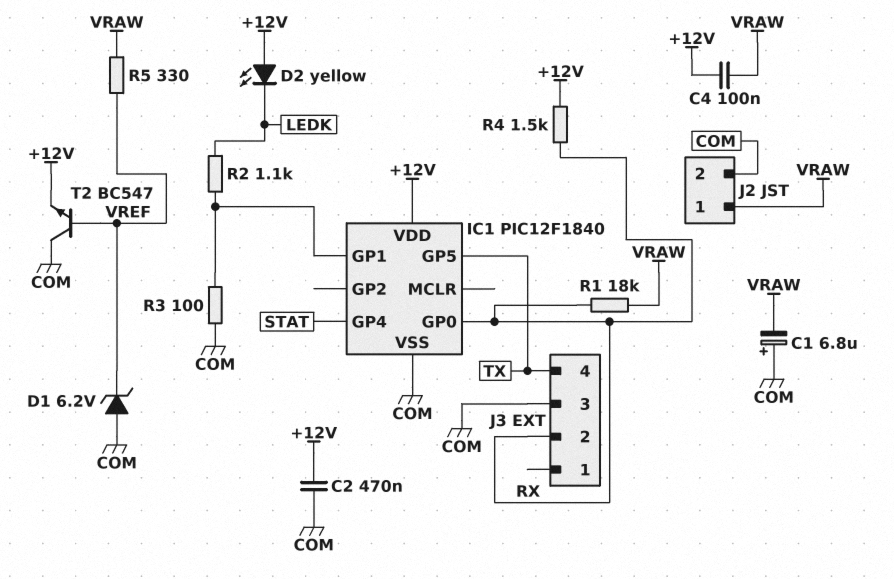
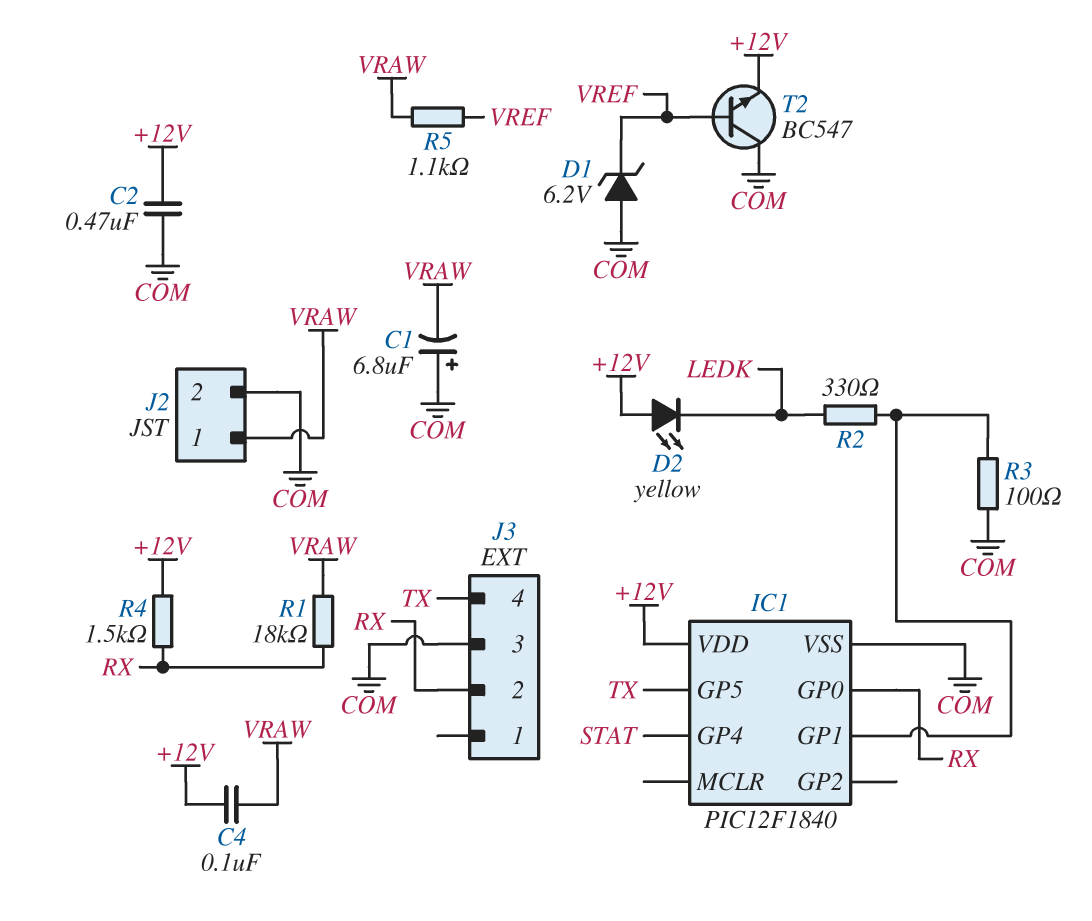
R2: 1.1k (IC1/GP1, LEDK) -> 330 (IC1/GP1, LEDK)
R5: 330 (VRAW, VREF) -> 1.1k (VRAW, VREF)

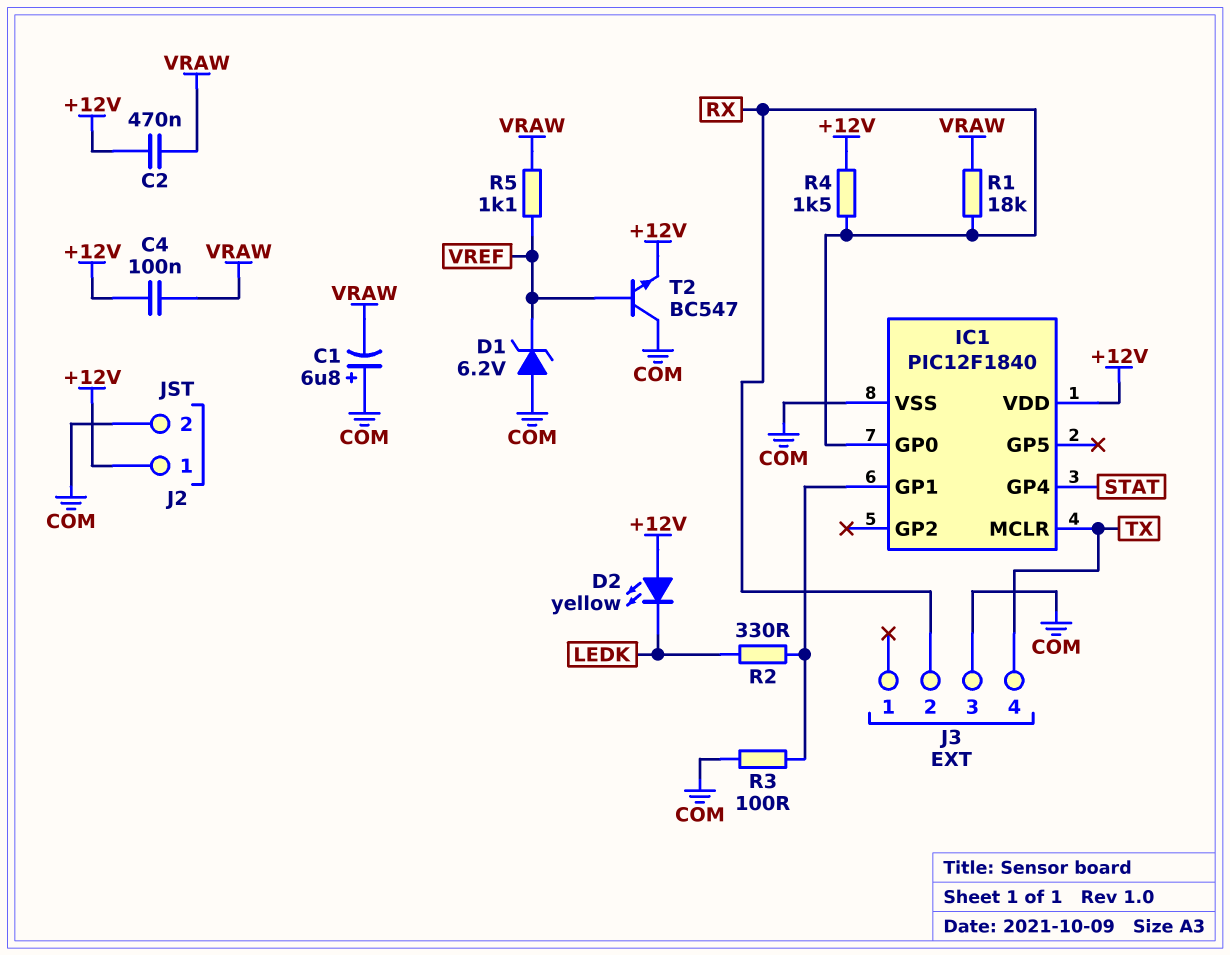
C2: 470nF (+12V, COM) -> 470nF (+12V, VRAW)
IC1 pin GP5: TX -> none
IC1 pin MCLR: none -> TX
J2 pin 1: VRAW -> +12V

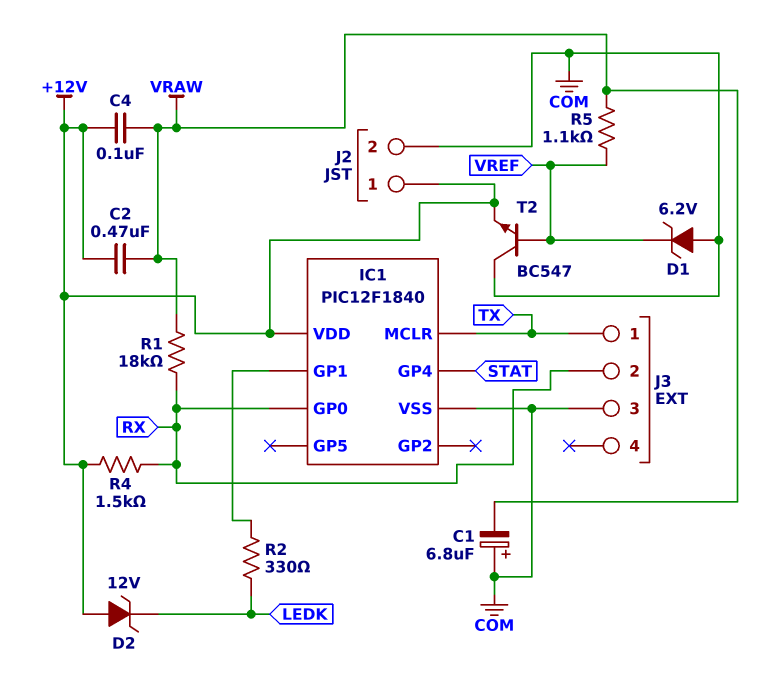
D2: LED yellow (A +12V, K LEDK) -> zener 12V (A +12V, K LEDK)
J3 pin 1: none -> TX
J3 pin 4: TX -> none
R3: 100 (COM, IC1/GP1) -> none

